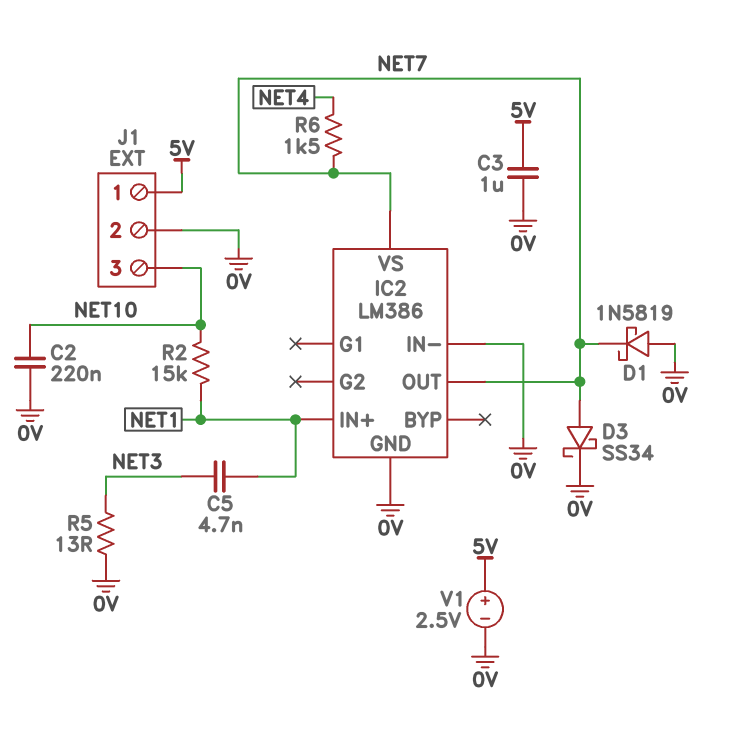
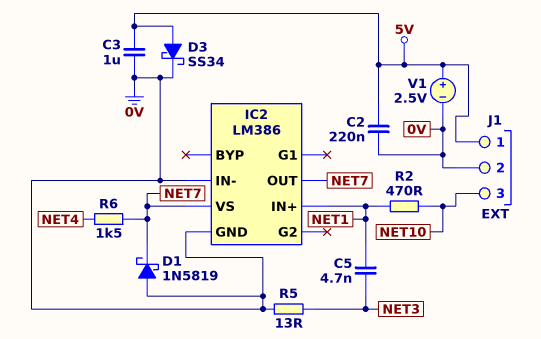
C2: 220nF (0V, NET10) -> 220nF (0V, 5V)
D3: schottky SS34 (A NET7, K 0V) -> schottky SS34 (A 5V, K 0V)
R2: 15k (NET1, NET10) -> 470 (NET1, NET10)

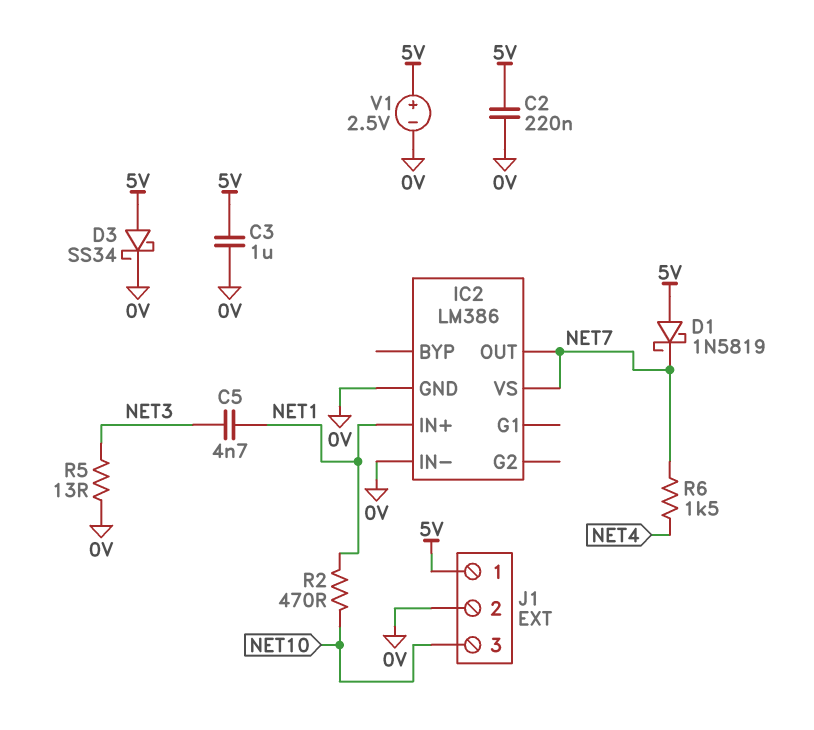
D1: schottky 1N5819 (A 0V, K NET7) -> schottky 1N5819 (A 5V, K NET7)

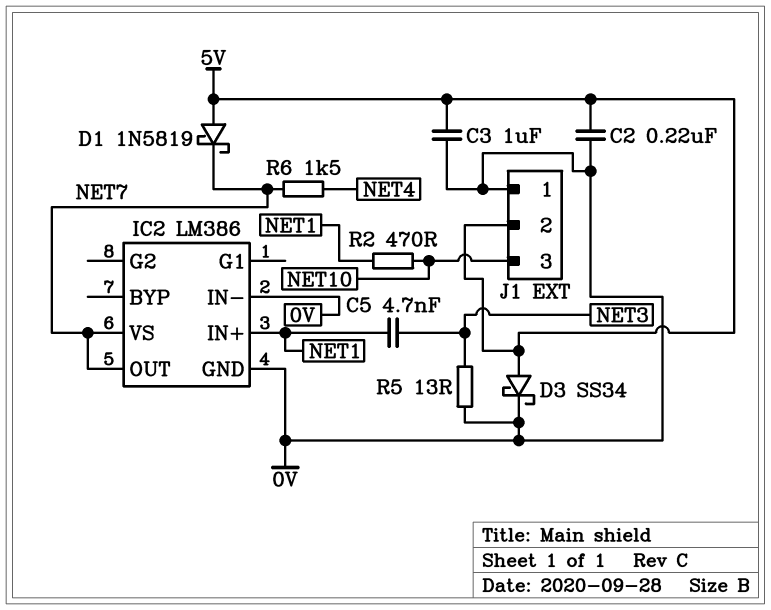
J1 pin 1: 5V -> 0V
J1 pin 2: 0V -> 5V
V1: 2.5V (plus 5V, minus 0V) -> none

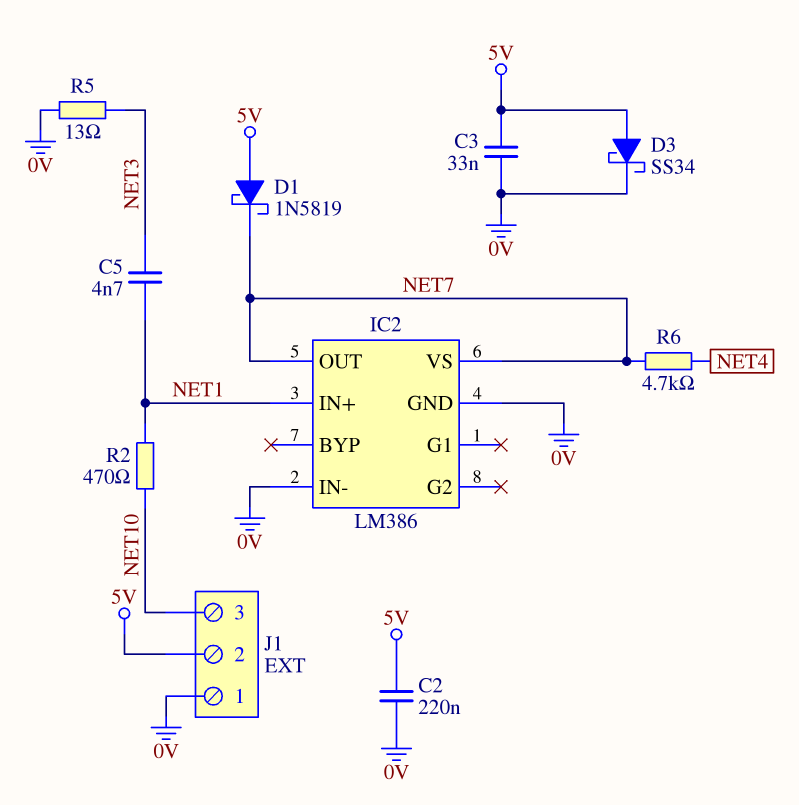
C3: 1uF (0V, 5V) -> 33nF (0V, 5V)
R6: 1.5k (NET4, NET7) -> 4.7k (NET4, NET7)

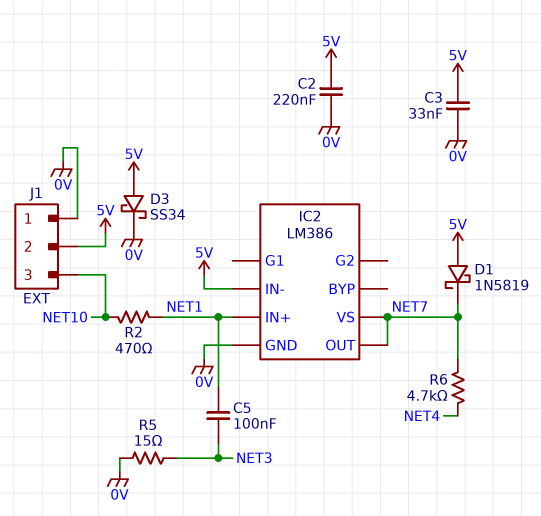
C5: 4.7nF (NET1, NET3) -> 100nF (NET1, NET3)
IC2 pin IN-: 0V -> 5V
R5: 13 (0V, NET3) -> 15 (0V, NET3)

